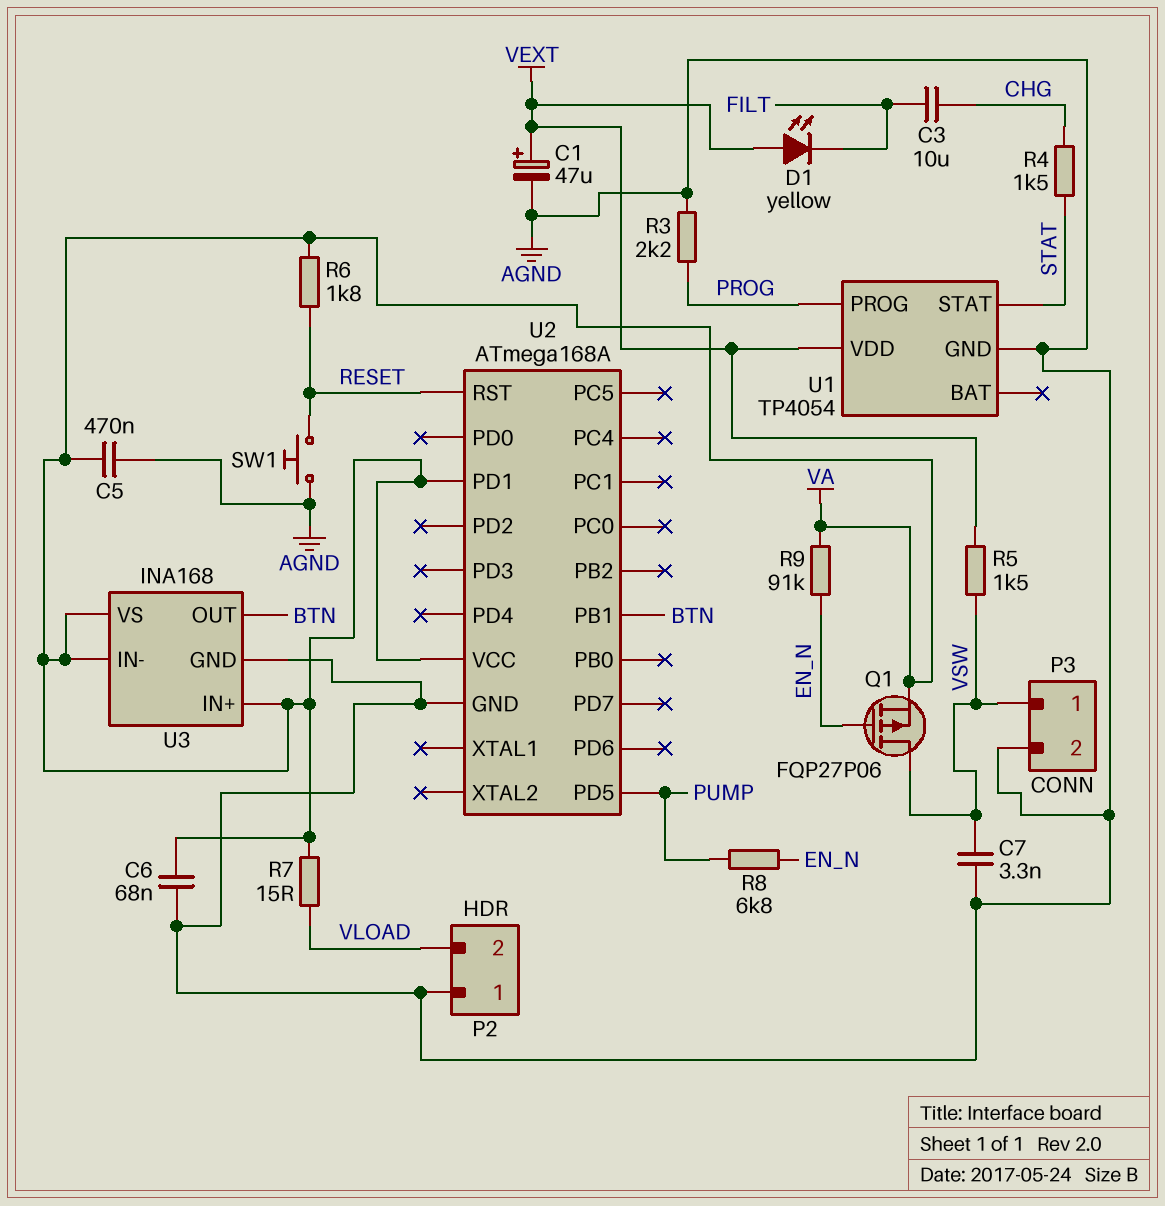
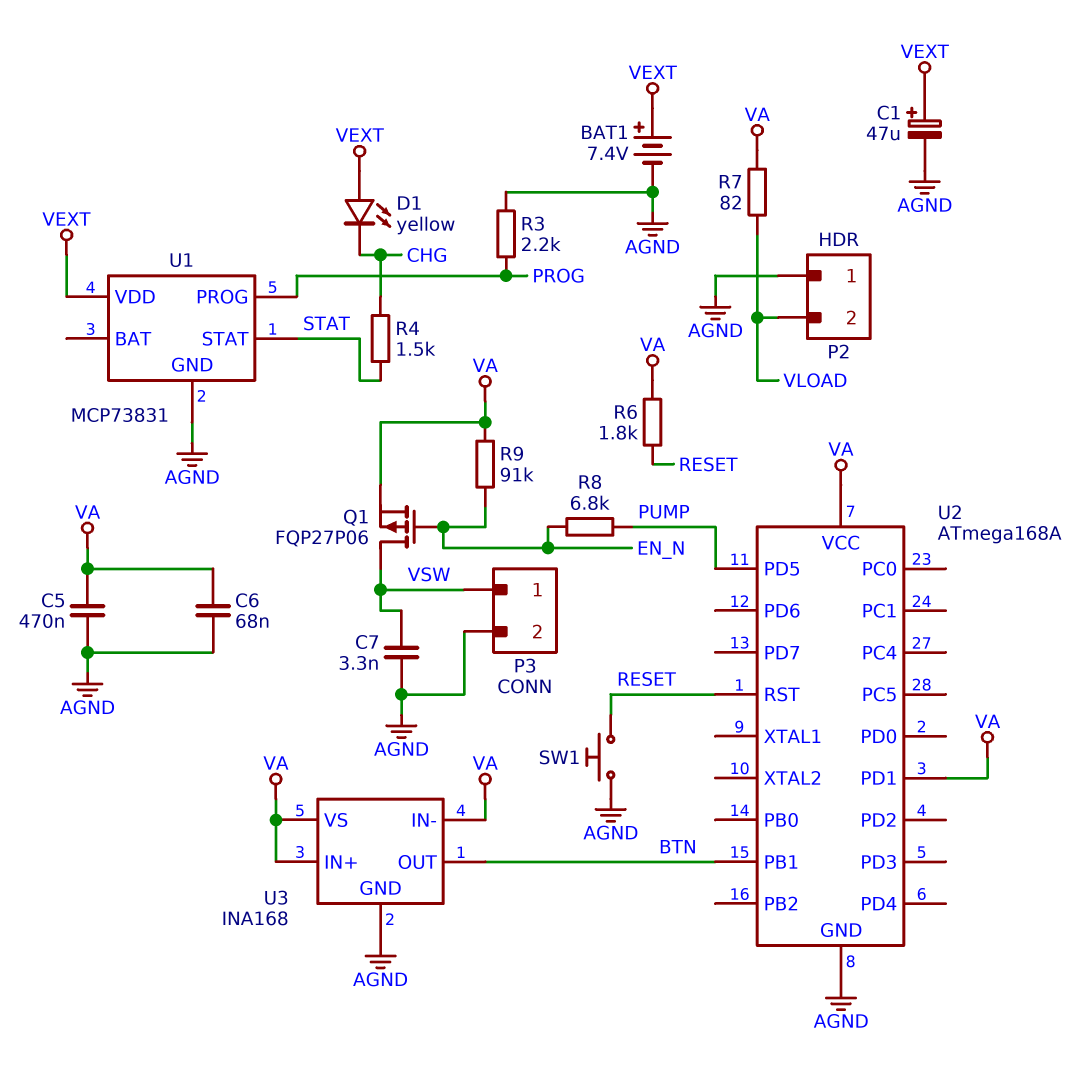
BAT1: none -> 7.4V (plus VEXT, minus AGND)
C3: 10uF (CHG, FILT) -> none
D1: LED yellow (A VEXT, K FILT) -> LED yellow (A VEXT, K CHG)
R5: 1.5k (VEXT, VSW) -> none
R7: 15 (VA, VLOAD) -> 82 (VA, VLOAD)
U1: TP4054 -> MCP73831

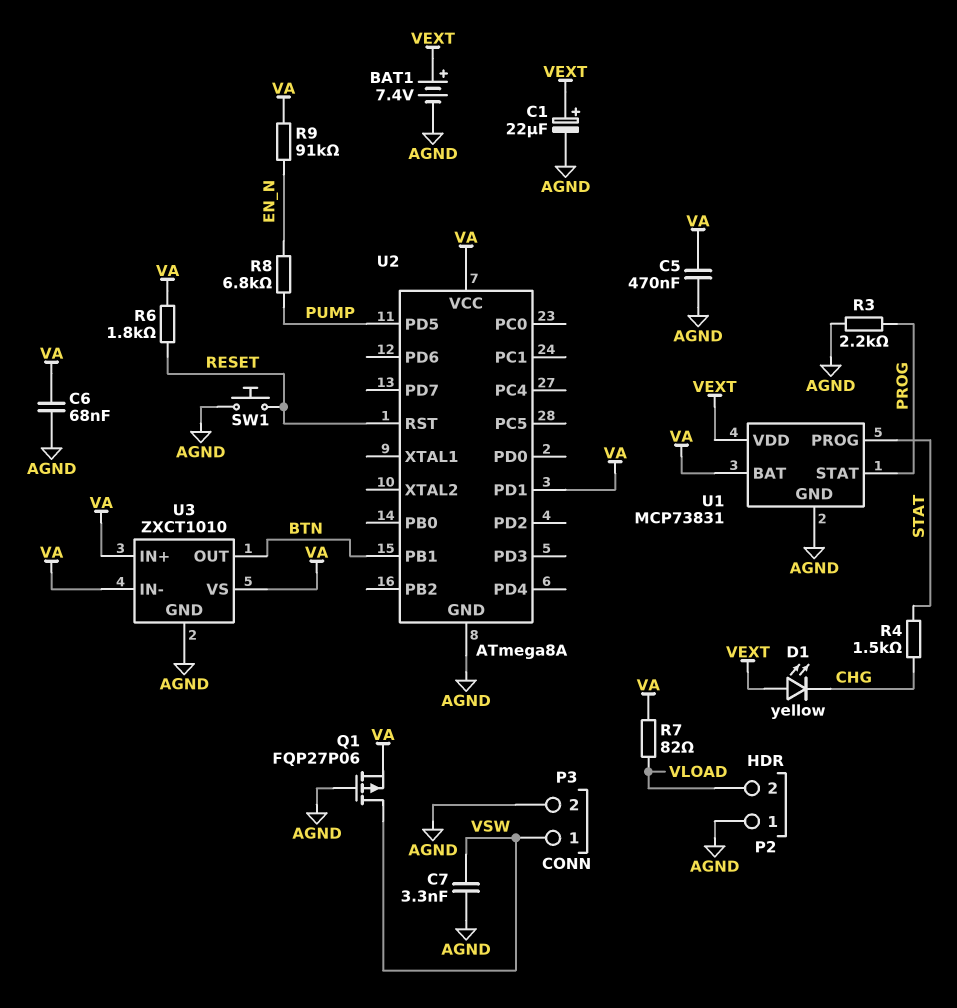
C1: 47uF (plus VEXT, minus AGND) -> 22uF (plus VEXT, minus AGND)
Q1: PMOS FQP27P06 (G EN_N, D VSW, S VA) -> PMOS FQP27P06 (G AGND, D VSW, S VA)
U1 pin BAT: none -> VA
U1 pin PROG: PROG -> STAT
U1 pin STAT: STAT -> PROG
U2: ATmega168A -> ATmega8A
U3: INA168 -> ZXCT1010

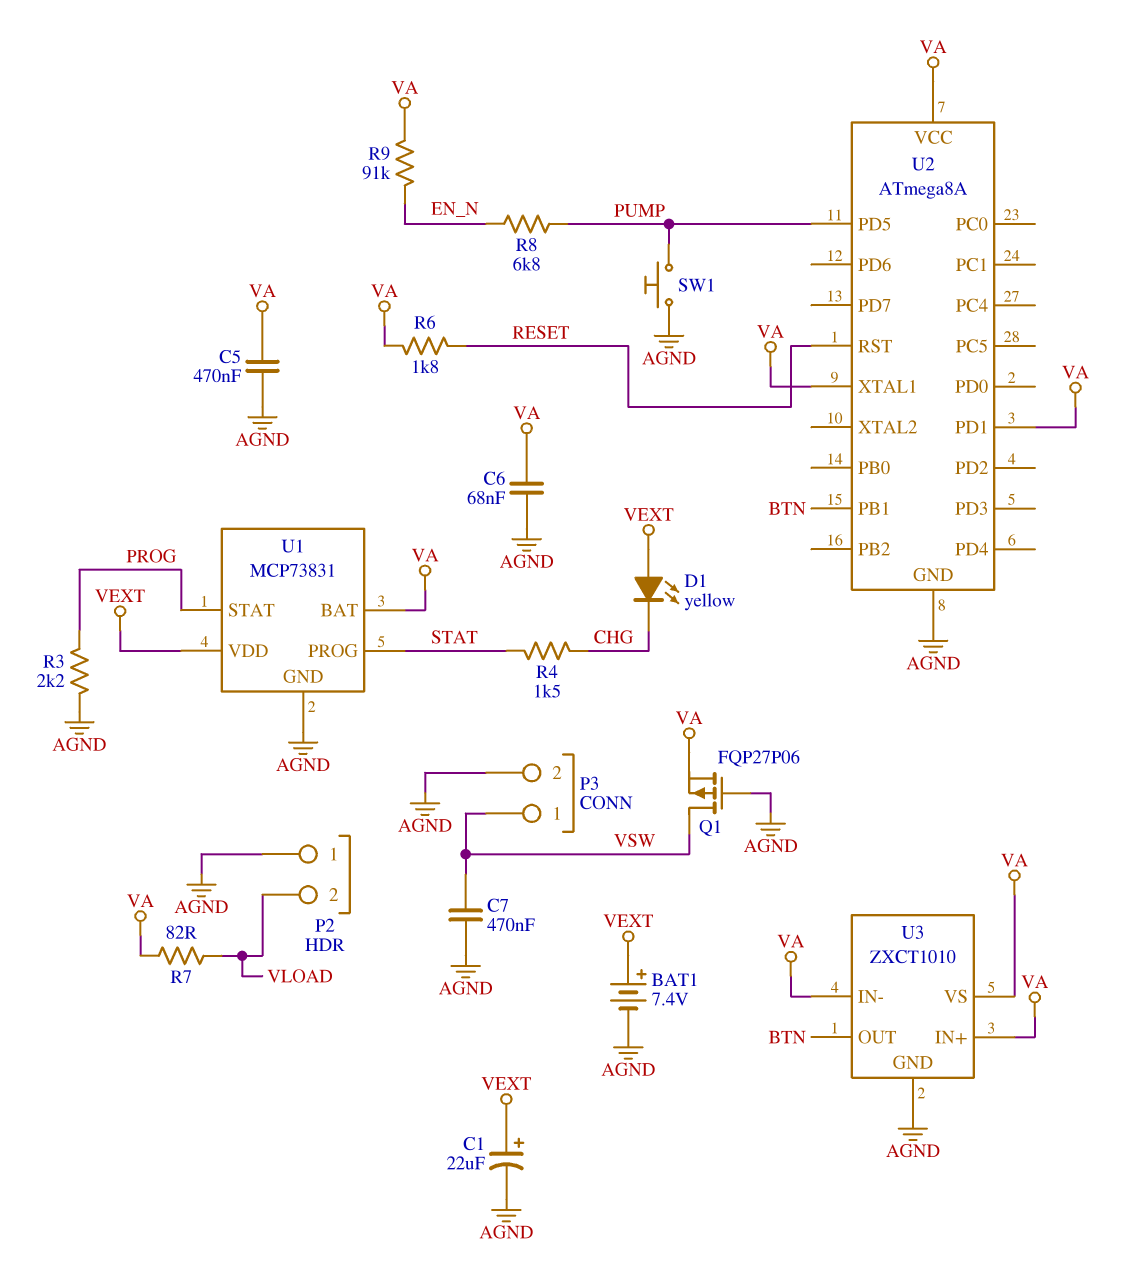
C7: 3.3nF (AGND, VSW) -> 470nF (AGND, VSW)
SW1: button (AGND, RESET) -> button (AGND, PUMP)
U2 pin XTAL1: none -> VA

